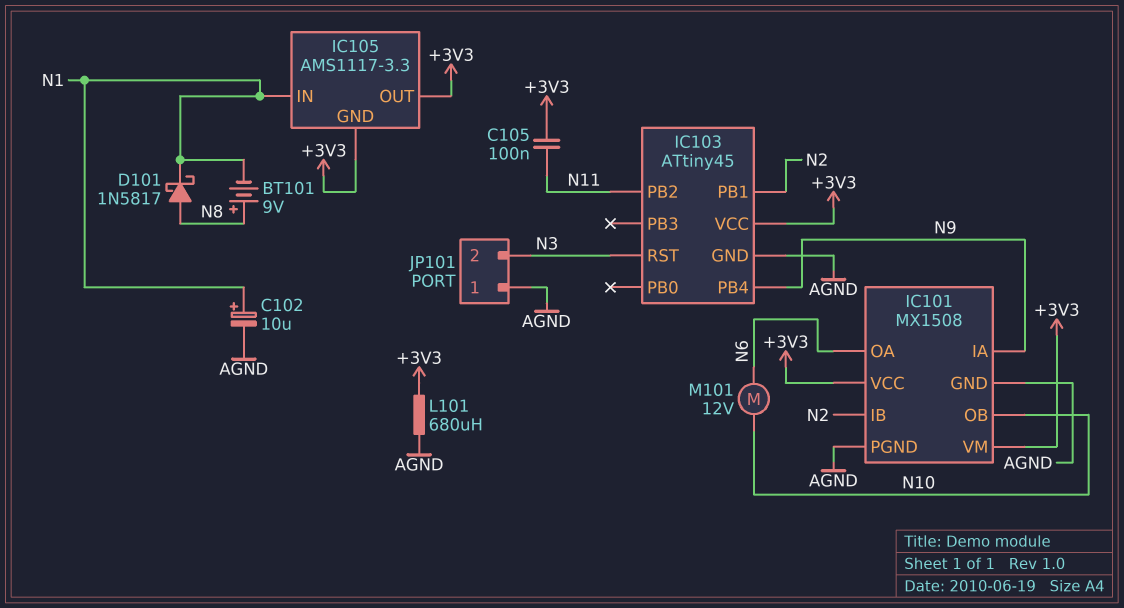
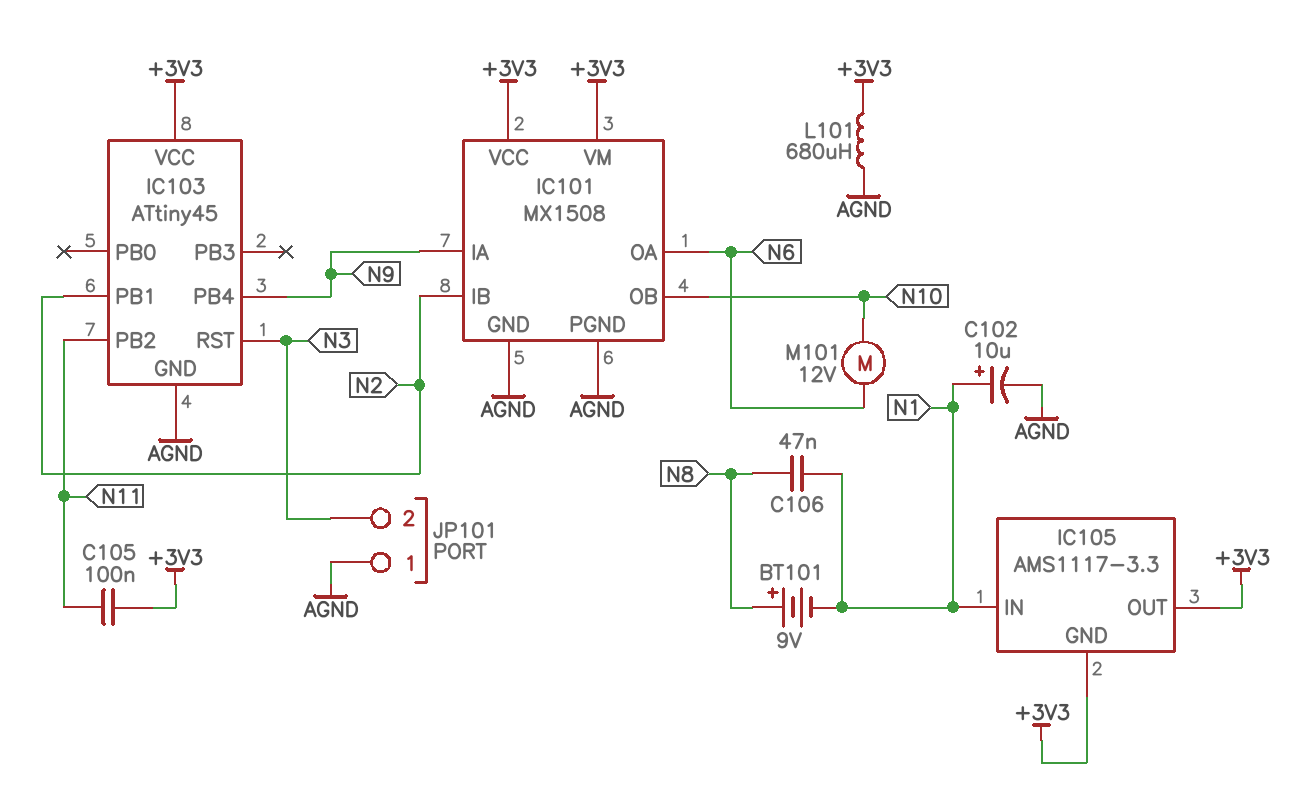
C106: none -> 47nF (N1, N8)
D101: schottky 1N5817 (A N8, K N1) -> none

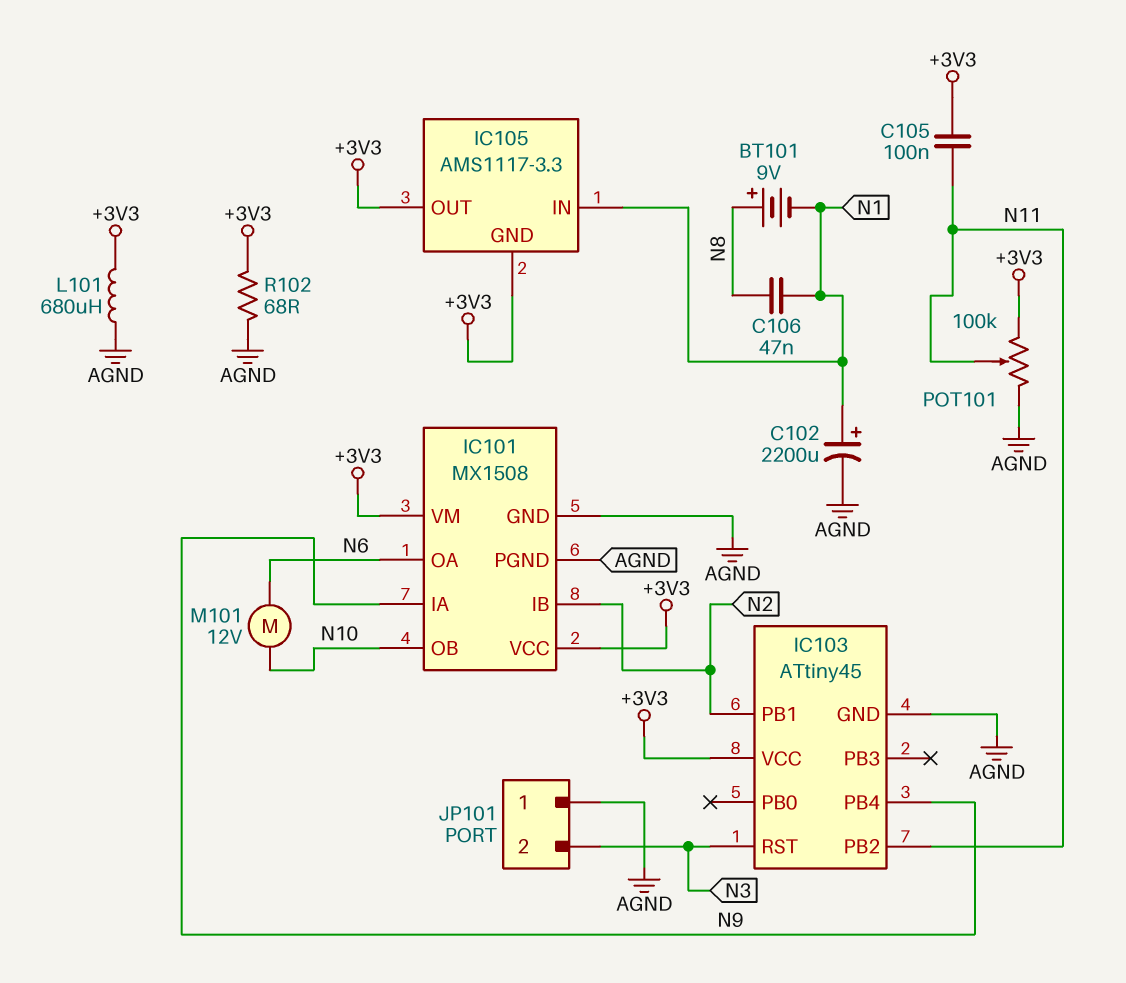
C102: 10uF (plus N1, minus AGND) -> 2200uF (plus N1, minus AGND)
POT101: none -> 100k (+3V3, AGND, wiper N11)
R102: none -> 68 (+3V3, AGND)

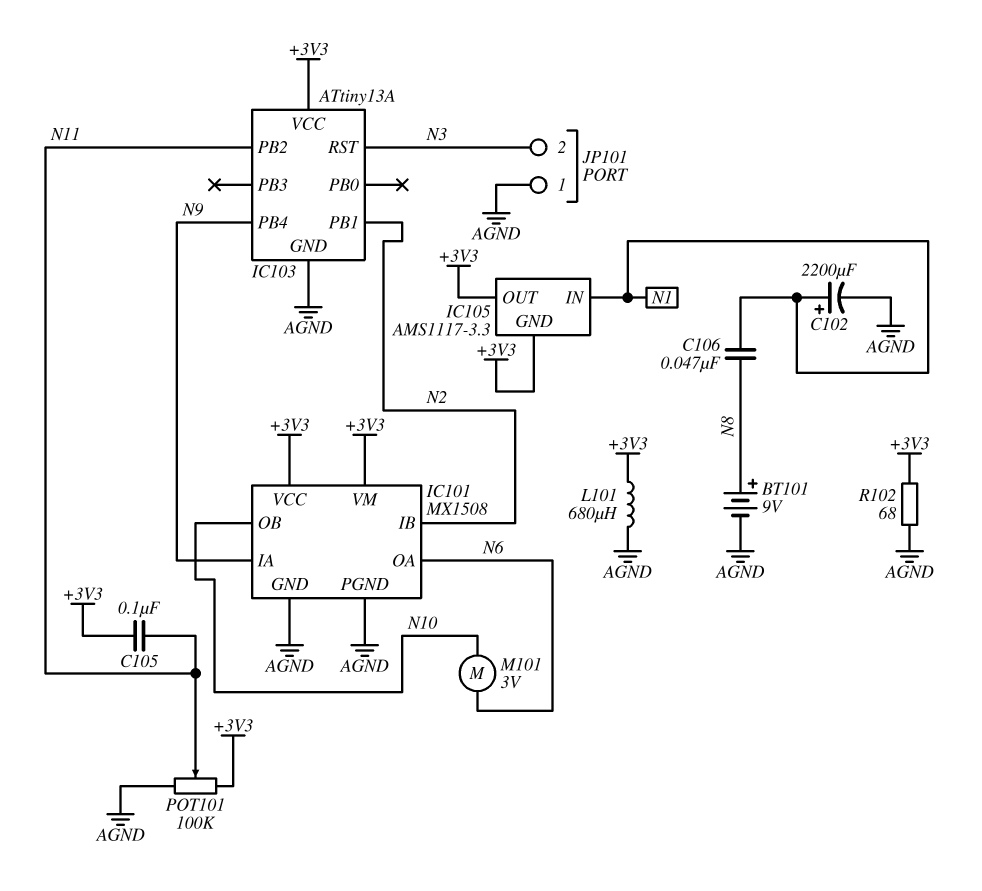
BT101: 9V (plus N8, minus N1) -> 9V (plus N8, minus AGND)
IC103: ATtiny45 -> ATtiny13A
M101: motor 12V (N6, N10) -> motor 3V (N6, N10)

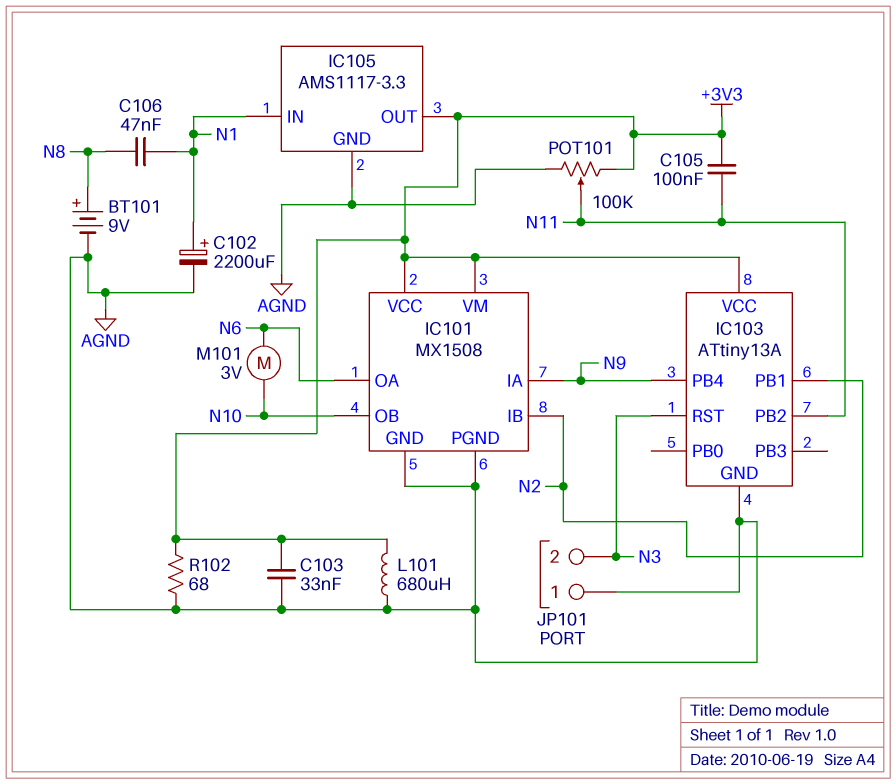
C103: none -> 33nF (+3V3, AGND)
IC105 pin GND: +3V3 -> AGND

